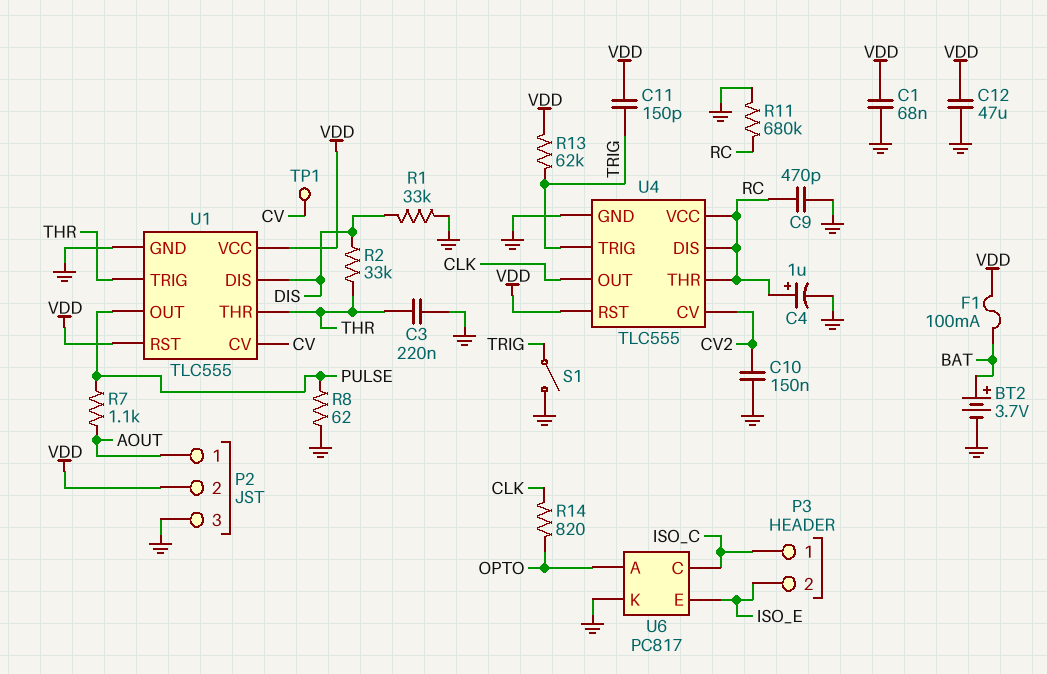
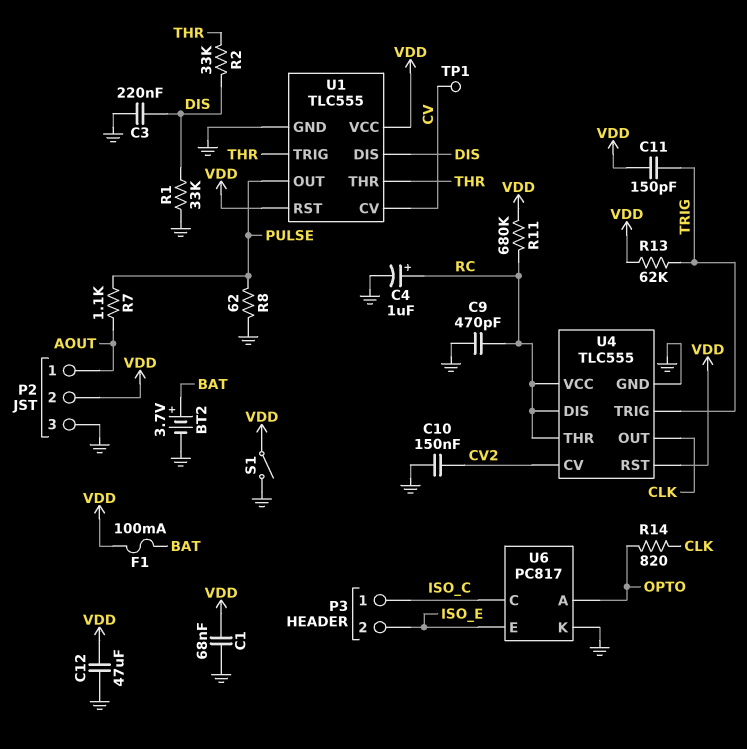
C3: 220nF (GND, THR) -> 220nF (DIS, GND)
R11: 680k (GND, RC) -> 680k (RC, VDD)
S1: switch (GND, TRIG) -> switch (GND, VDD)

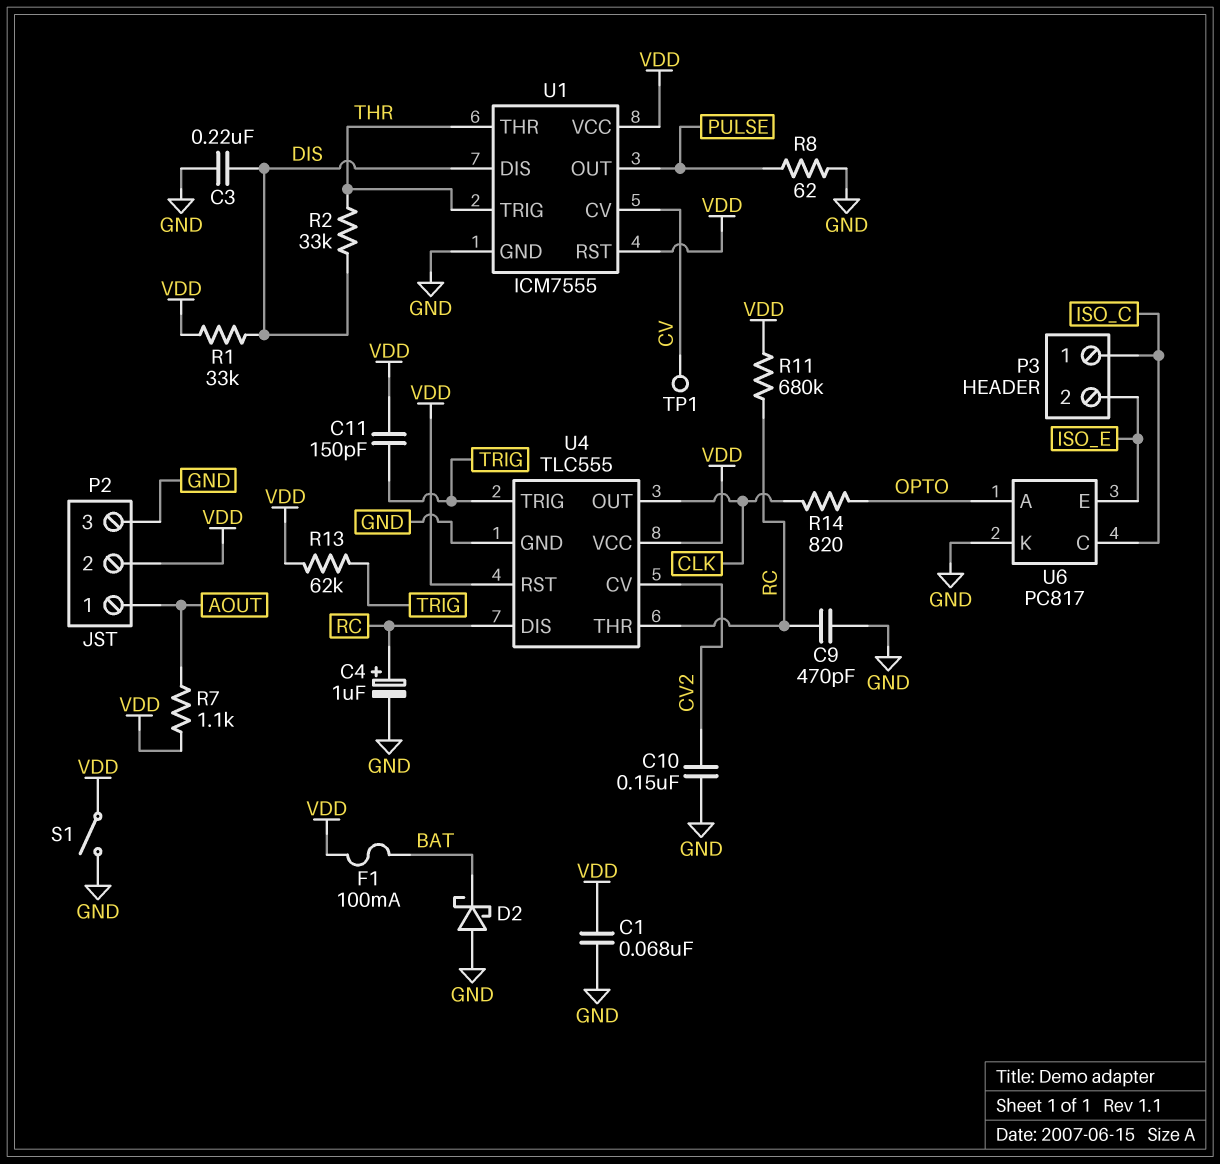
BT2: 3.7V (plus BAT, minus GND) -> none
C12: 47uF (GND, VDD) -> none
D2: none -> schottky (A GND, K BAT)
R1: 33k (DIS, GND) -> 33k (DIS, VDD)
R7: 1.1k (AOUT, PULSE) -> 1.1k (AOUT, VDD)
U1: TLC555 -> ICM7555
U4 pin VCC: RC -> VDD

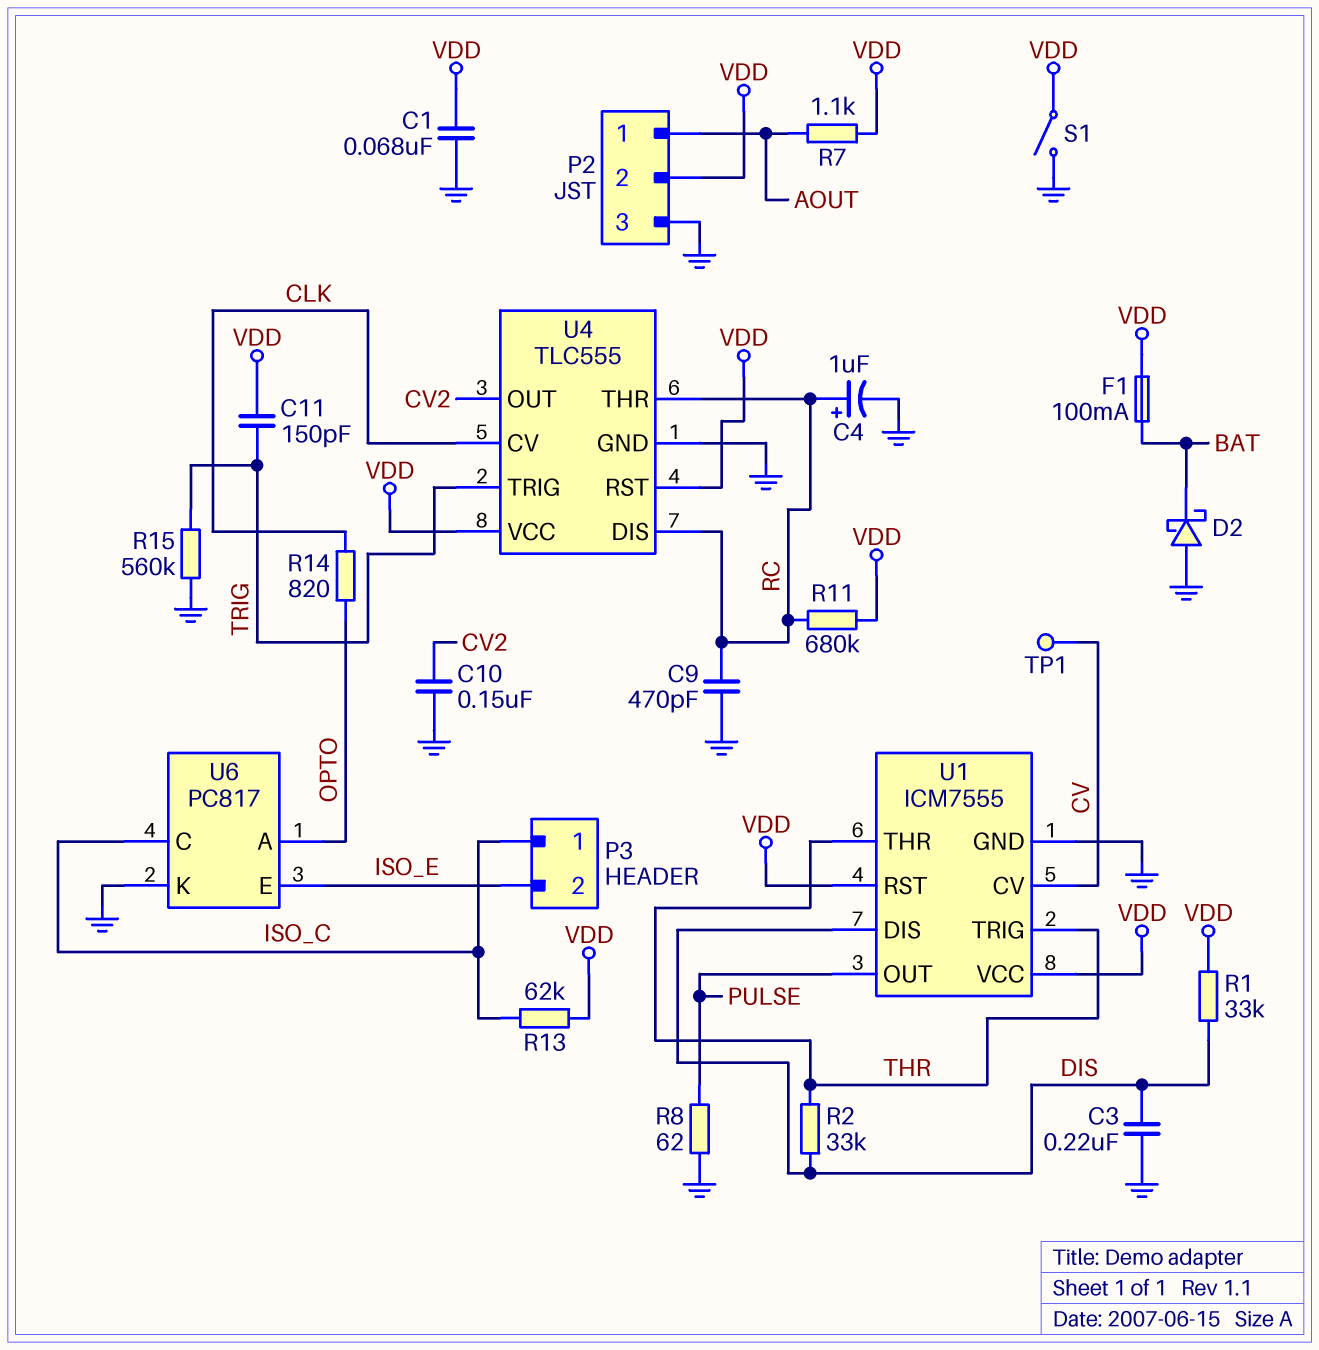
R13: 62k (TRIG, VDD) -> 62k (ISO_C, VDD)
R15: none -> 560k (GND, TRIG)
U4 pin CV: CV2 -> CLK
U4 pin OUT: CLK -> CV2

